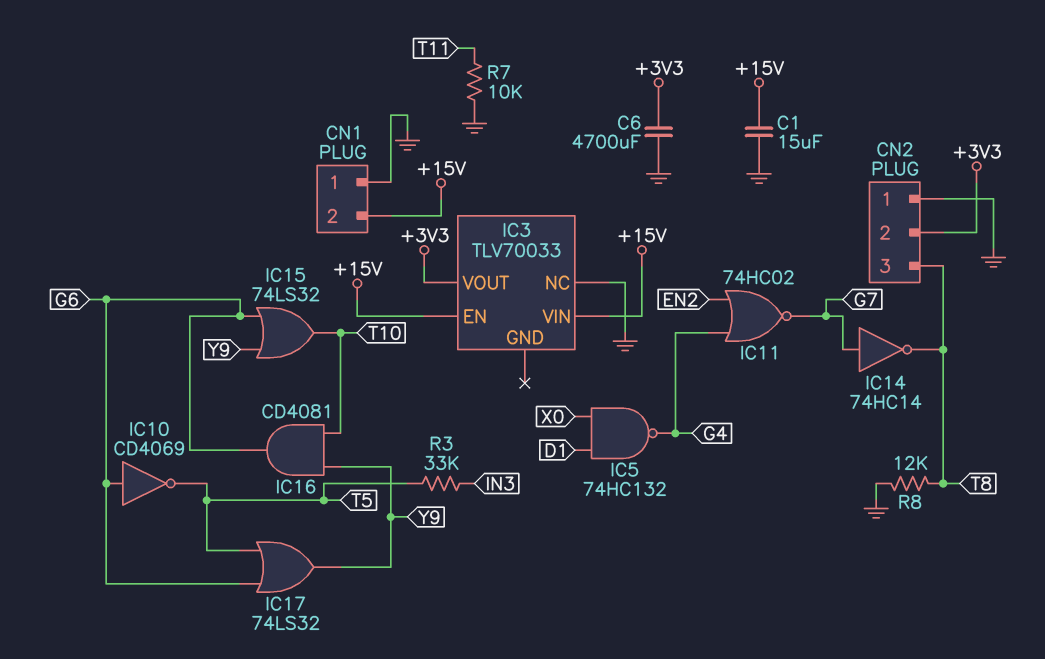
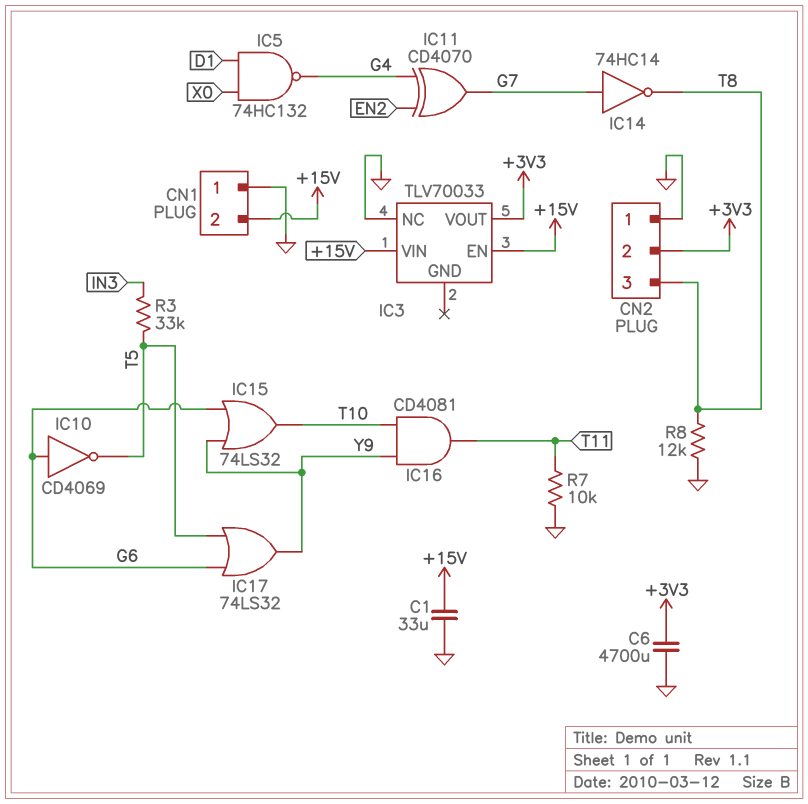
C1: 15uF (+15V, GND) -> 33uF (+15V, GND)
IC11: NOR 74HC02 (in EN2, in G4, out G7) -> XOR CD4070 (in EN2, in G4, out G7)
IC16: AND CD4081 (in T10, in Y9, out G6) -> AND CD4081 (in T10, in Y9, out T11)

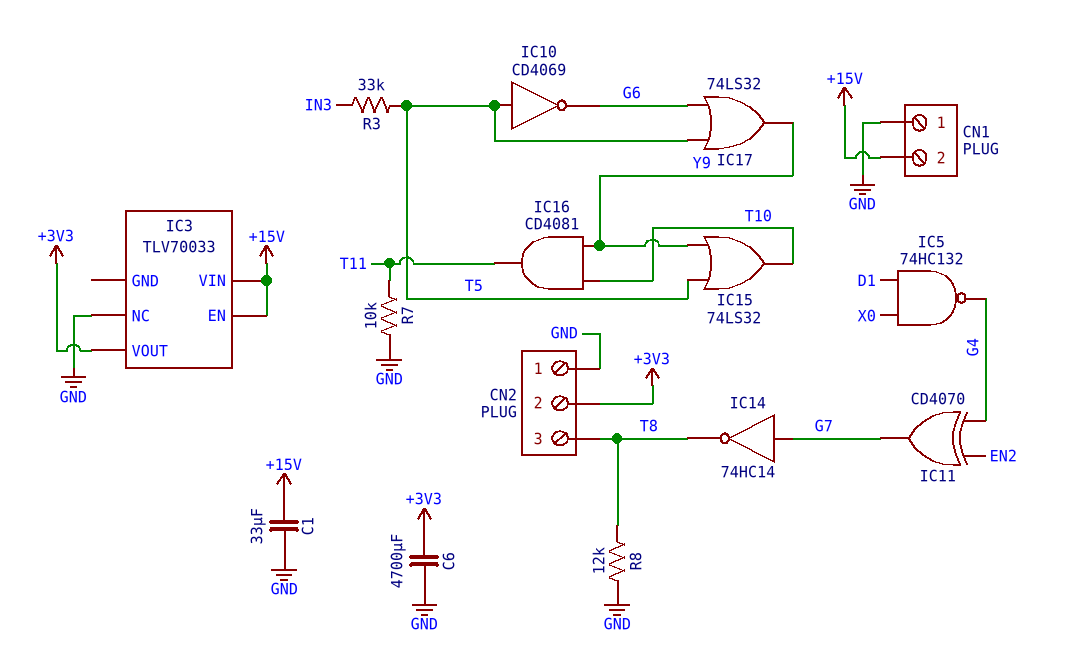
IC10: NOT CD4069 (in G6, out T5) -> NOT CD4069 (in T5, out G6)
IC15: OR 74LS32 (in G6, in Y9, out T10) -> OR 74LS32 (in T5, in Y9, out T10)

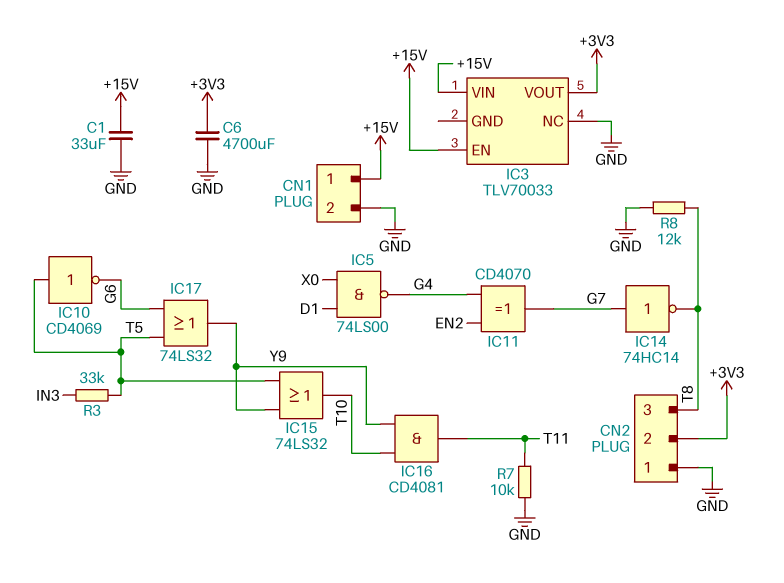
CN1 pin 1: GND -> +15V
CN1 pin 2: +15V -> GND
IC5: NAND 74HC132 (in D1, in X0, out G4) -> NAND 74LS00 (in D1, in X0, out G4)

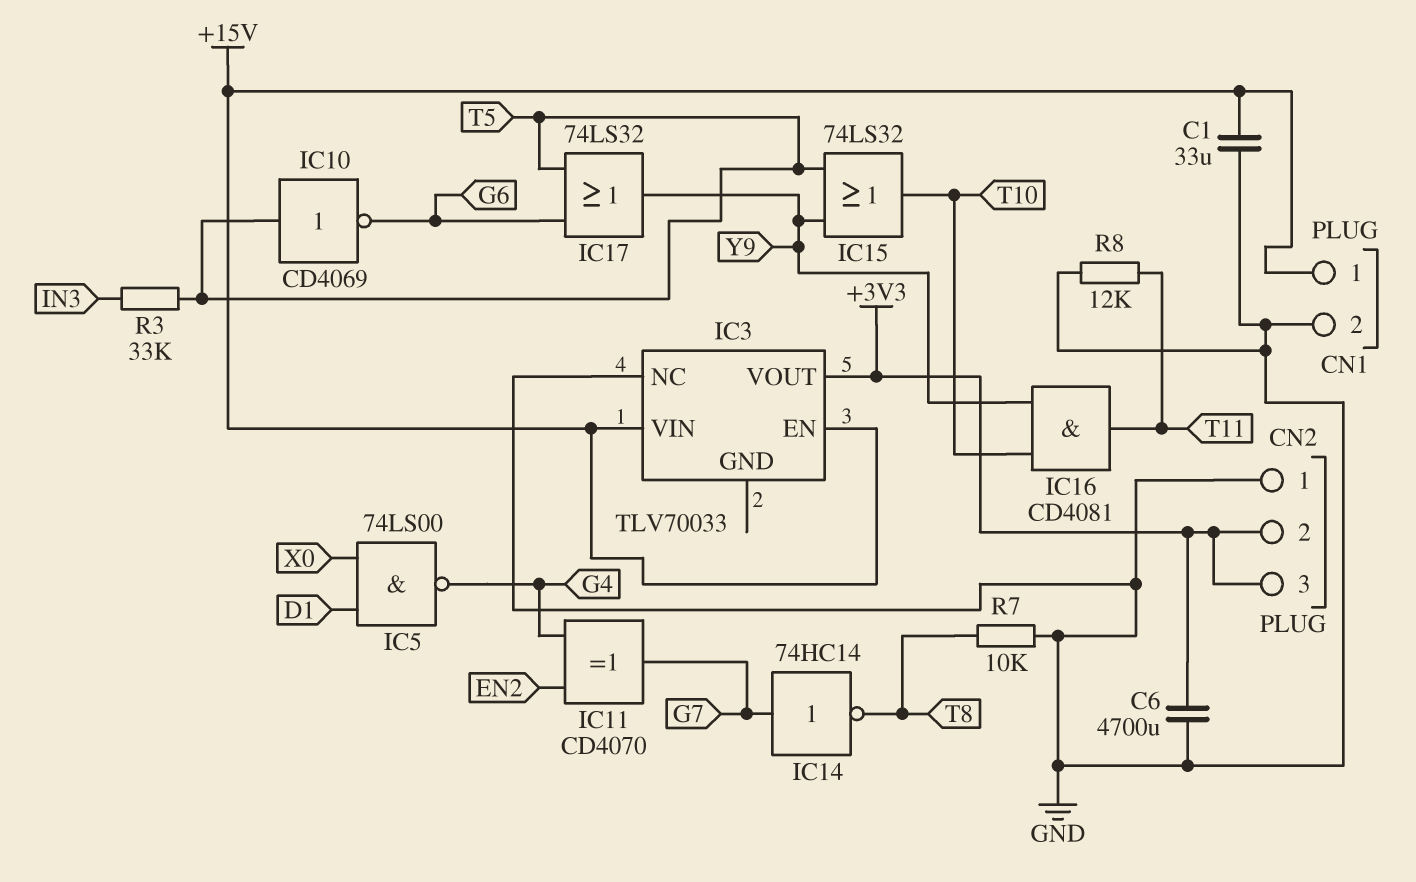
CN2 pin 3: T8 -> +3V3
R7: 10k (GND, T11) -> 10k (GND, T8)
R8: 12k (GND, T8) -> 12k (GND, T11)

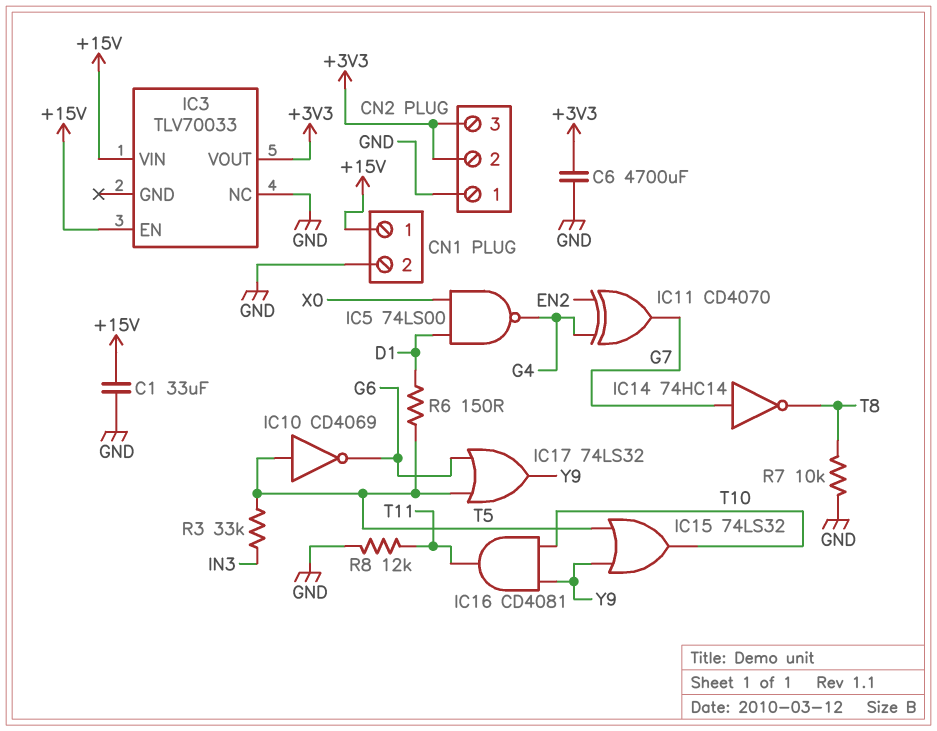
R6: none -> 150 (D1, T5)

